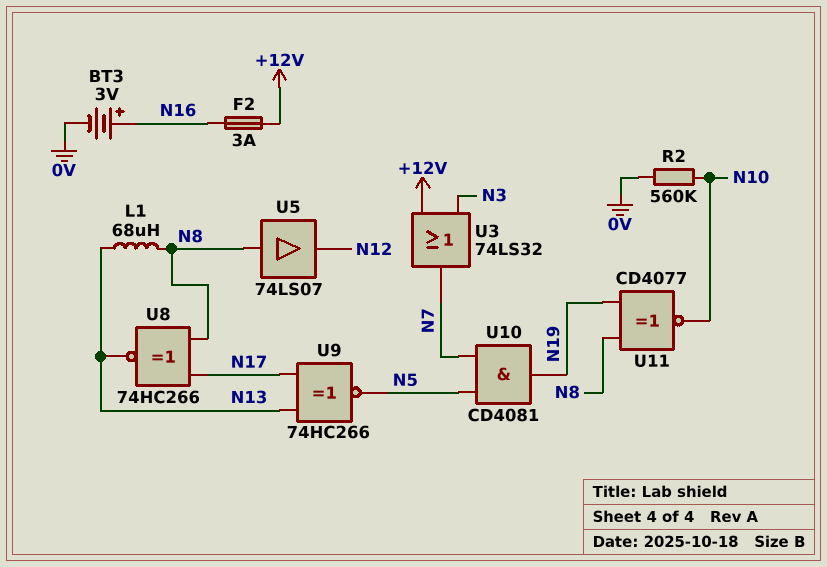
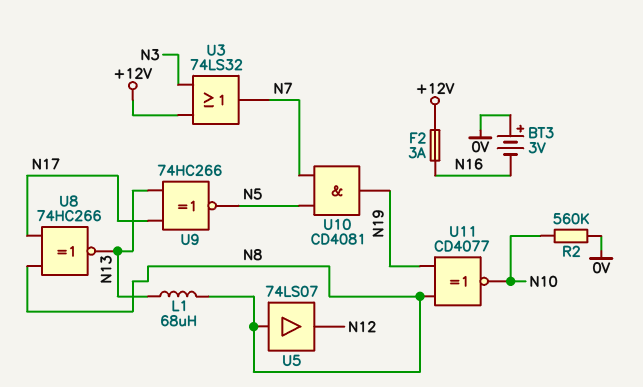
BT3: 3V (plus N16, minus 0V) -> 3V (plus 0V, minus N16)

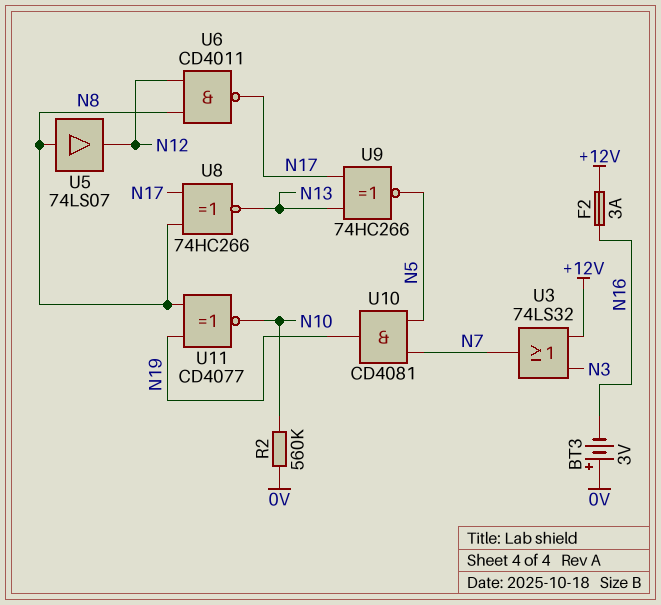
L1: 68uH (N8, N13) -> none
U6: none -> NAND CD4011 (in N8, in N12, out N17)

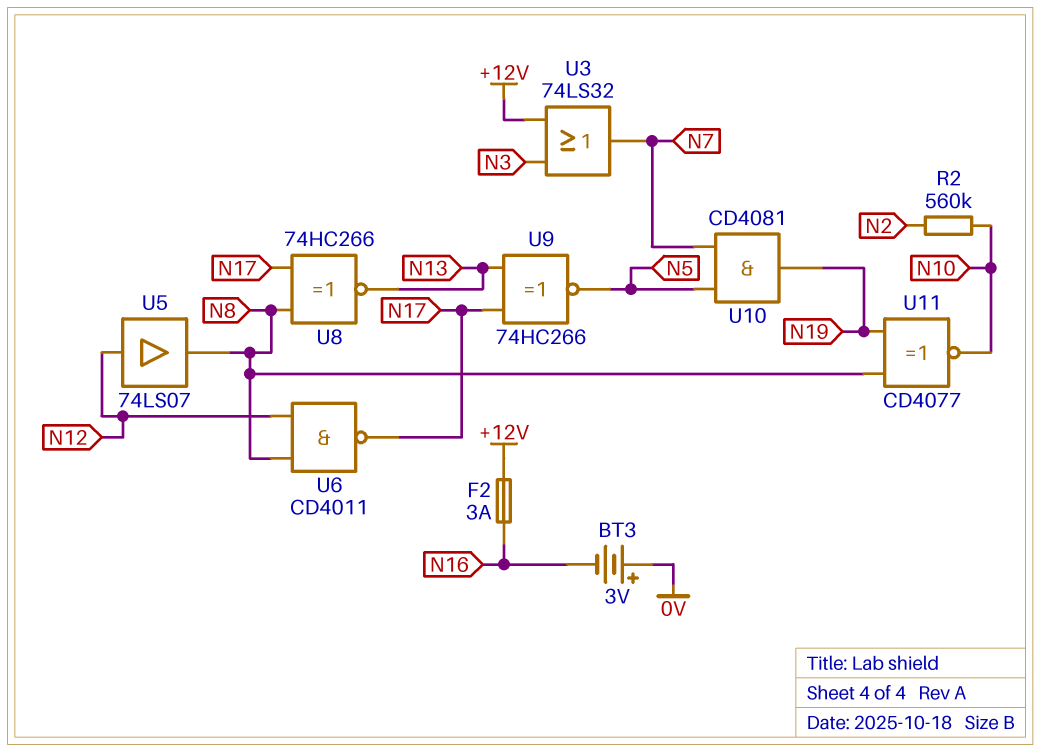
R2: 560k (0V, N10) -> 560k (N2, N10)
U5: buffer 74LS07 (in N8, out N12) -> buffer 74LS07 (in N12, out N8)

